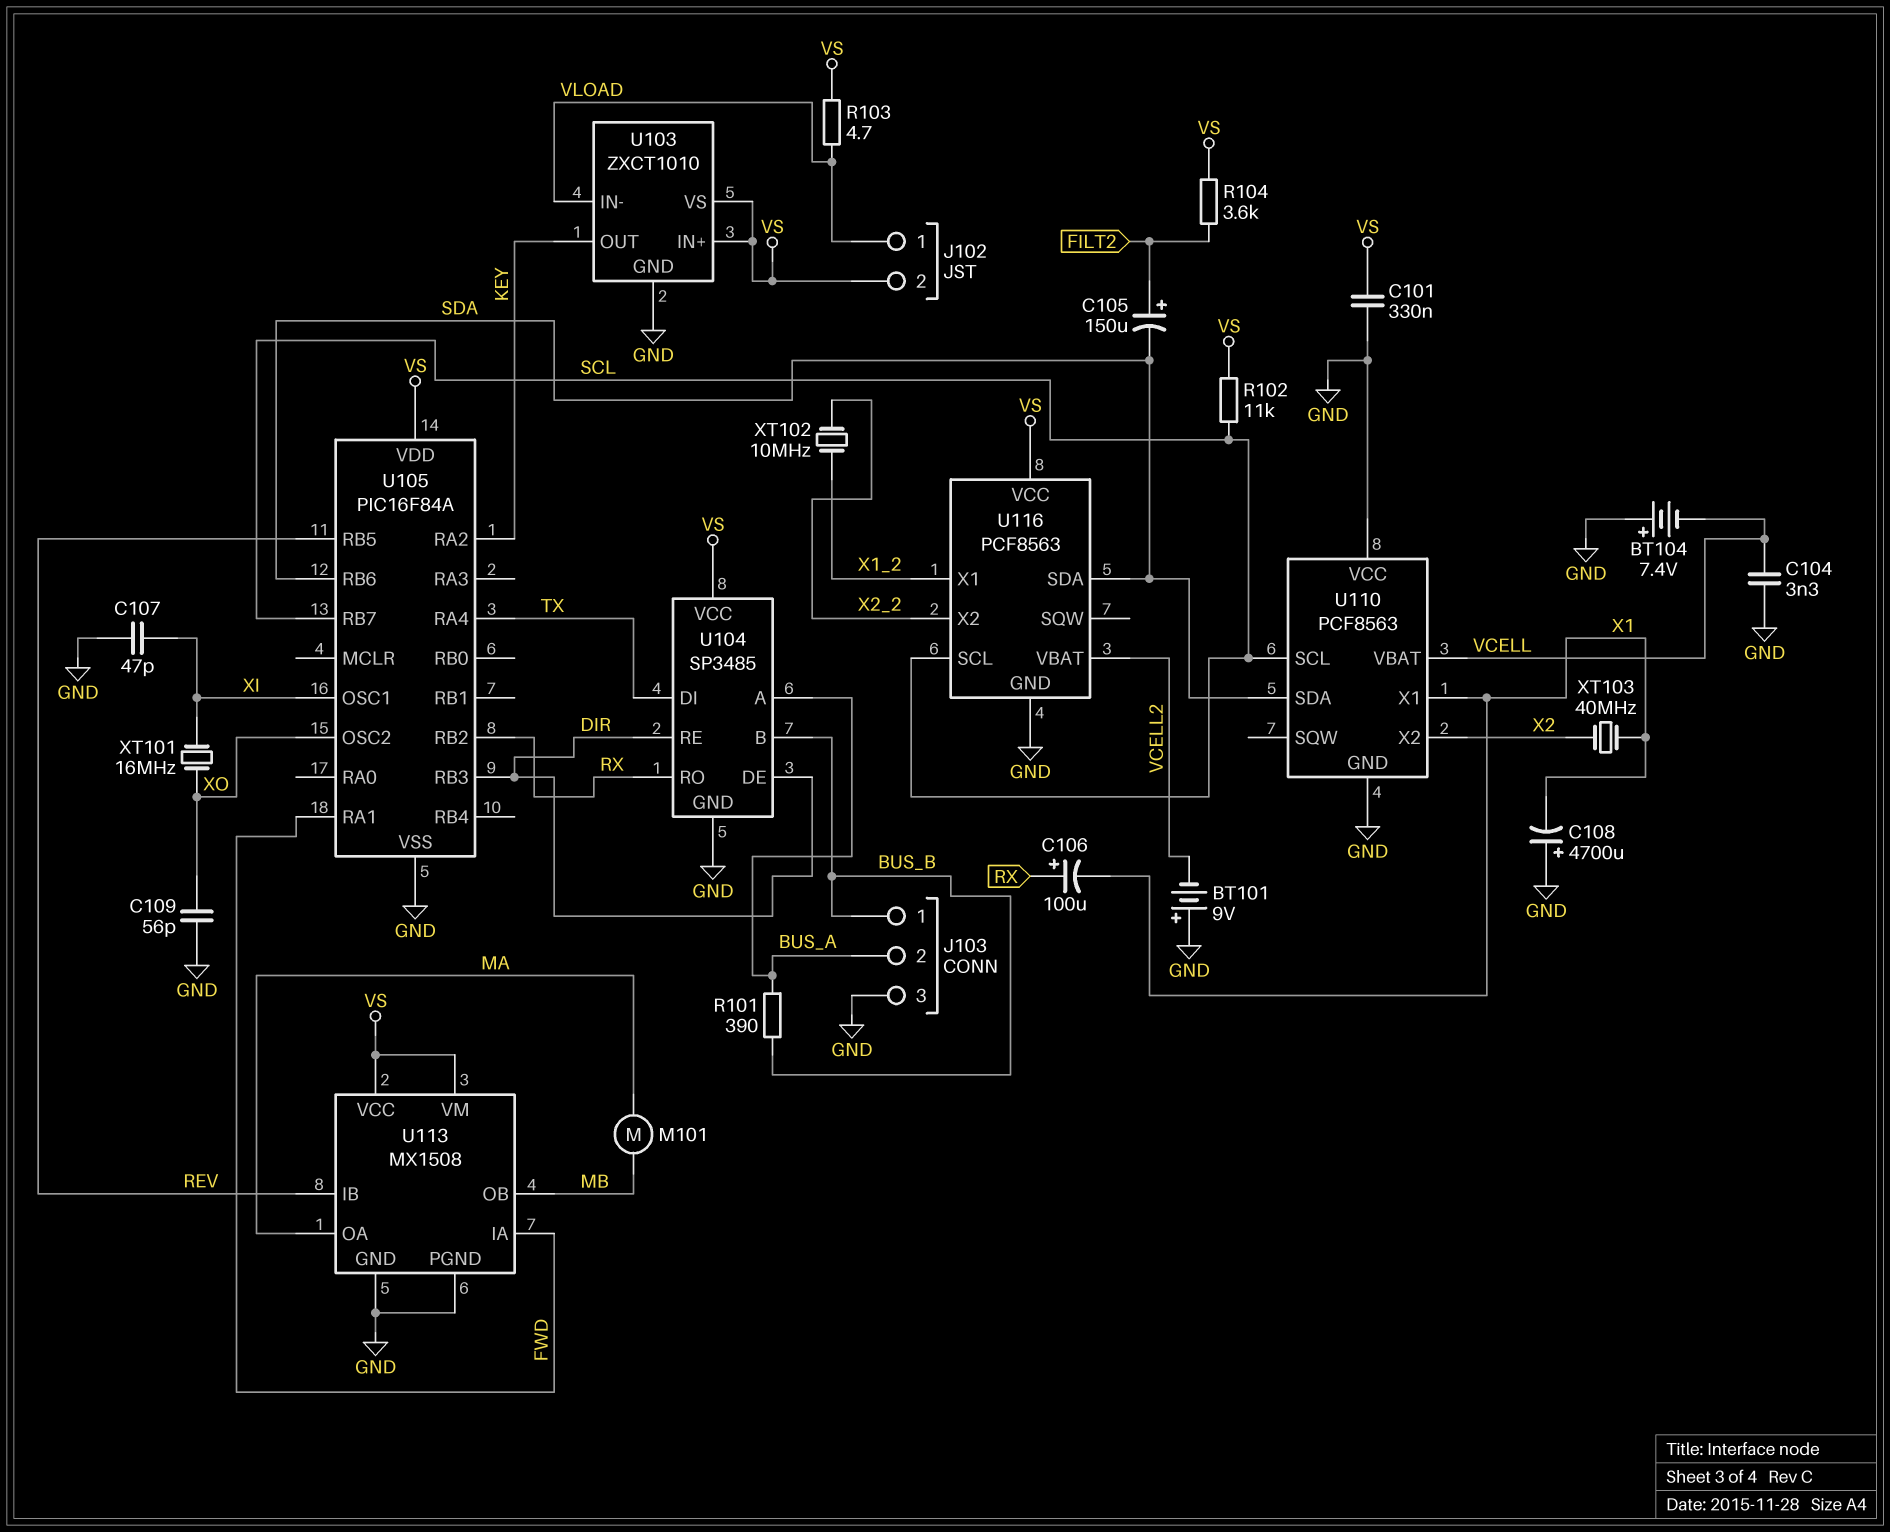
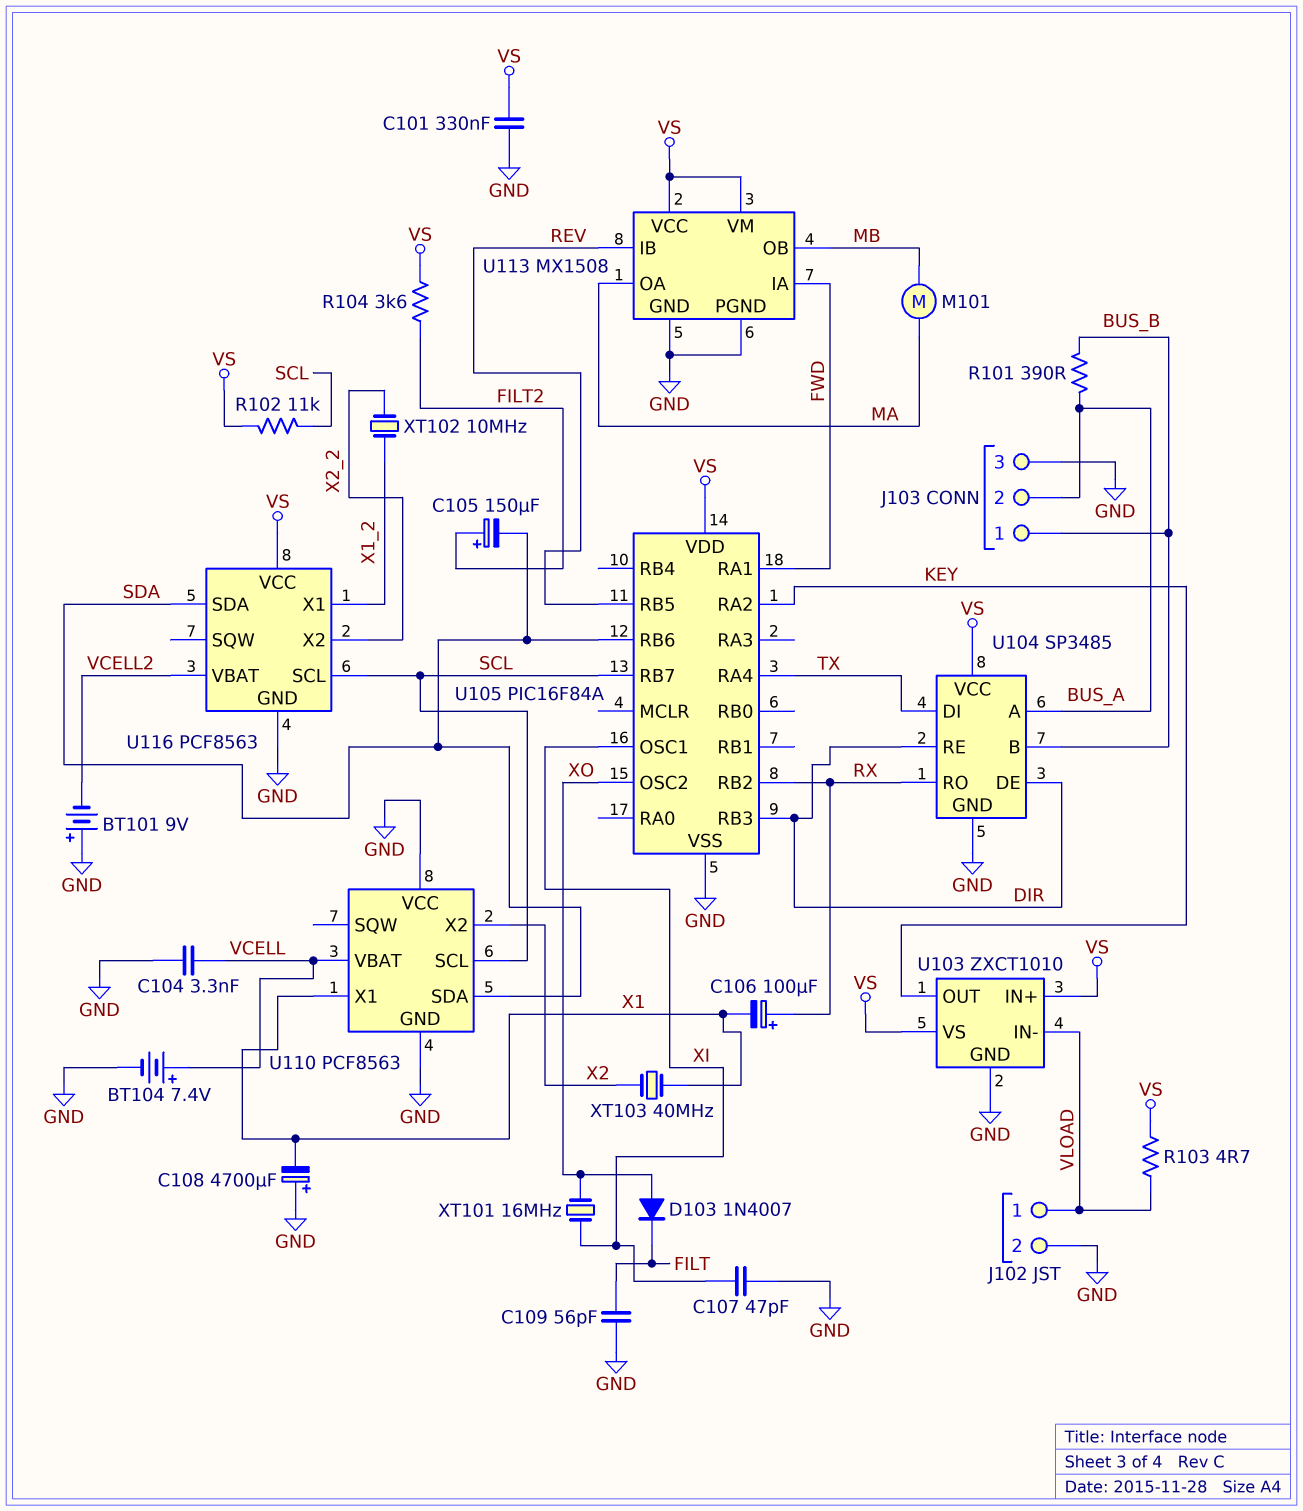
BT104: 7.4V (plus GND, minus VCELL) -> 7.4V (plus VCELL, minus GND)
C109: 56pF (GND, XO) -> 56pF (FILT, GND)
D103: none -> diode 1N4007 (A XO, K FILT)
J102 pin 2: VS -> GND

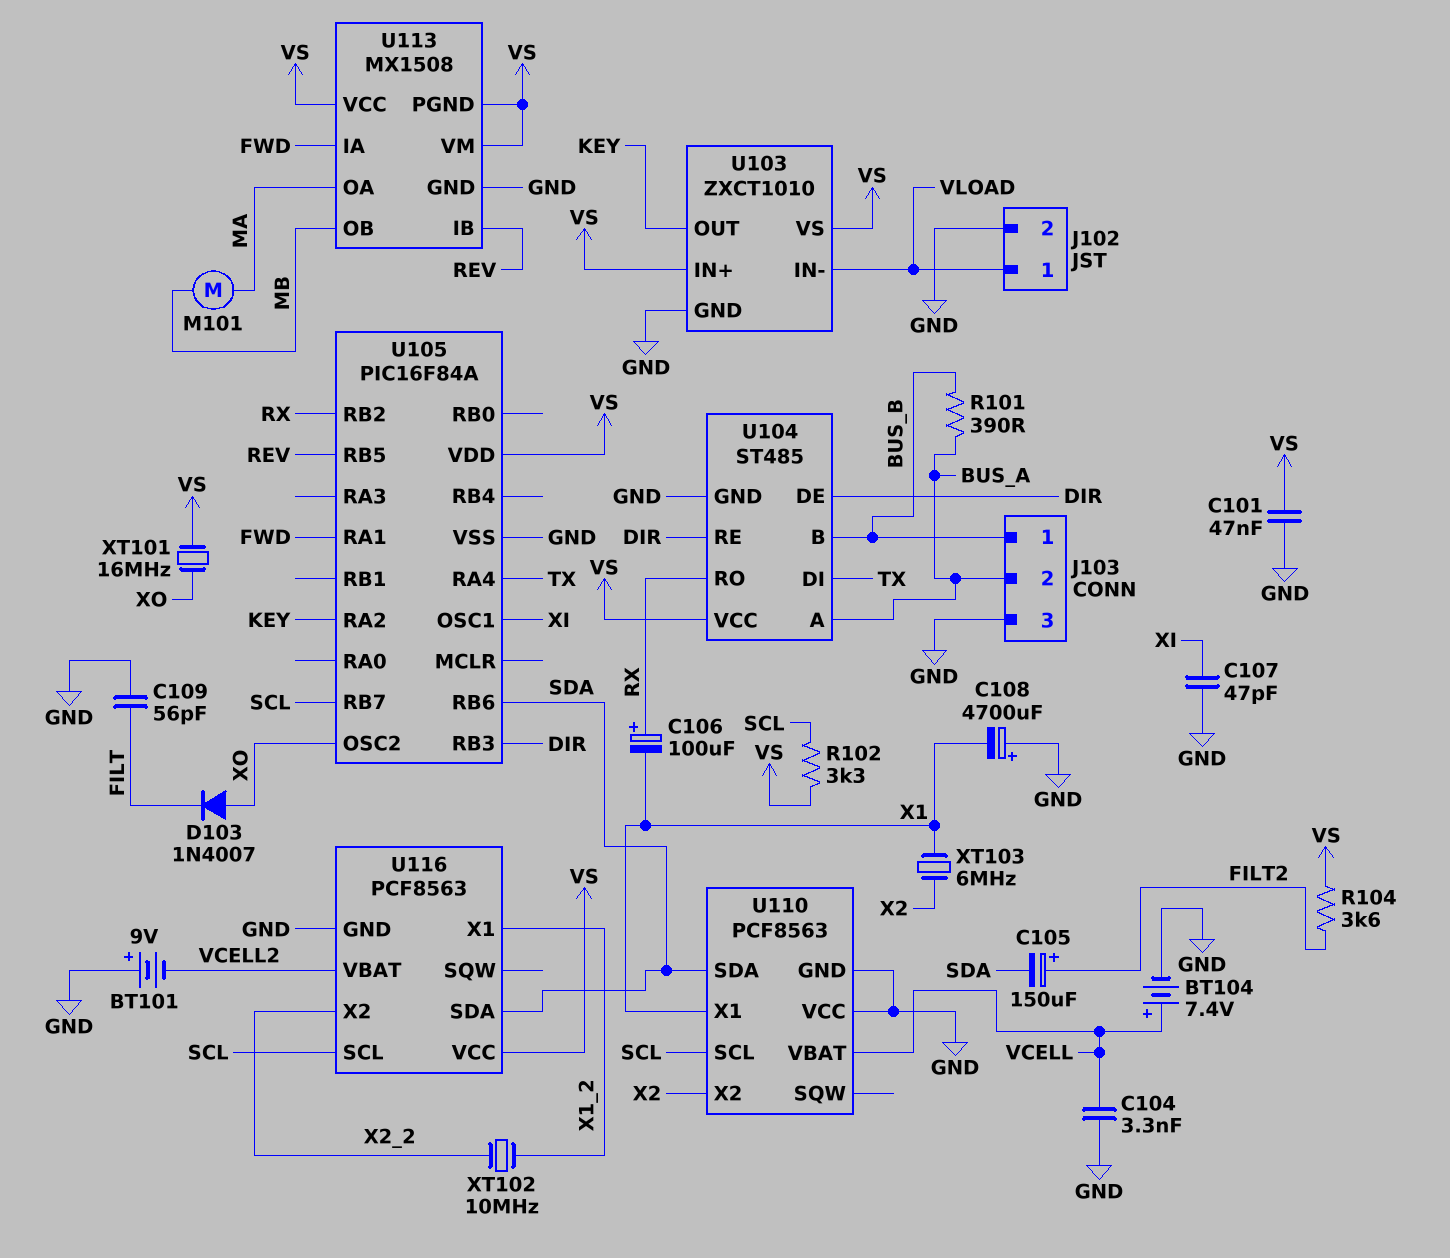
C101: 330nF (GND, VS) -> 47nF (GND, VS)
R102: 11k (SCL, VS) -> 3.3k (SCL, VS)
R103: 4.7 (VLOAD, VS) -> none
U104: SP3485 -> ST485
U113 pin PGND: GND -> VS
XT101: 16MHz (XI, XO) -> 16MHz (VS, XO)
XT103: 40MHz (X1, X2) -> 6MHz (X1, X2)

